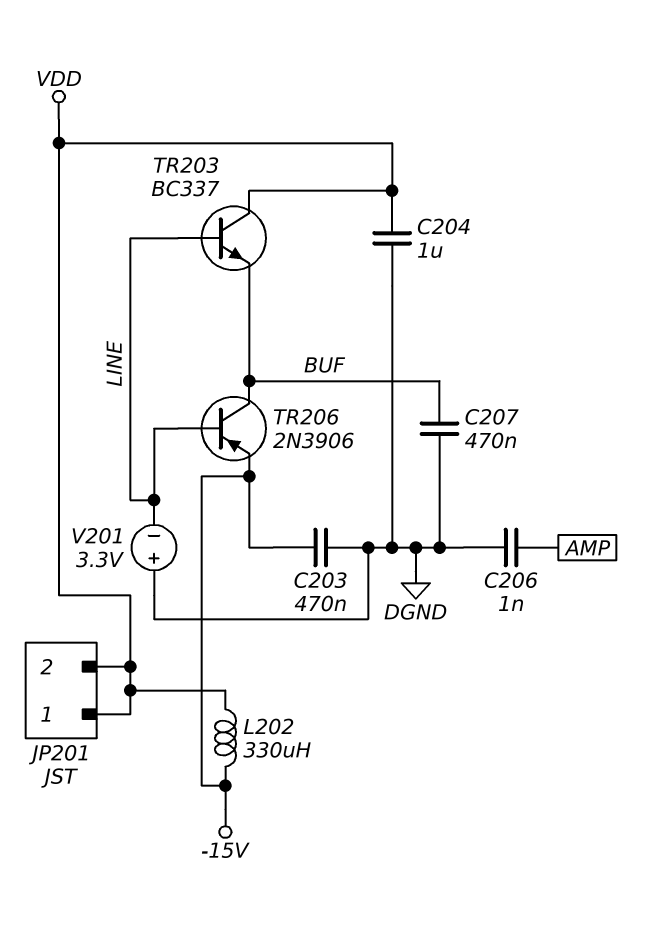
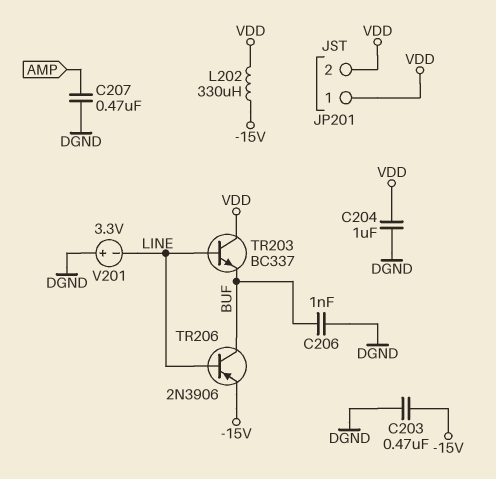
C206: 1nF (AMP, DGND) -> 1nF (BUF, DGND)
C207: 470nF (BUF, DGND) -> 470nF (AMP, DGND)

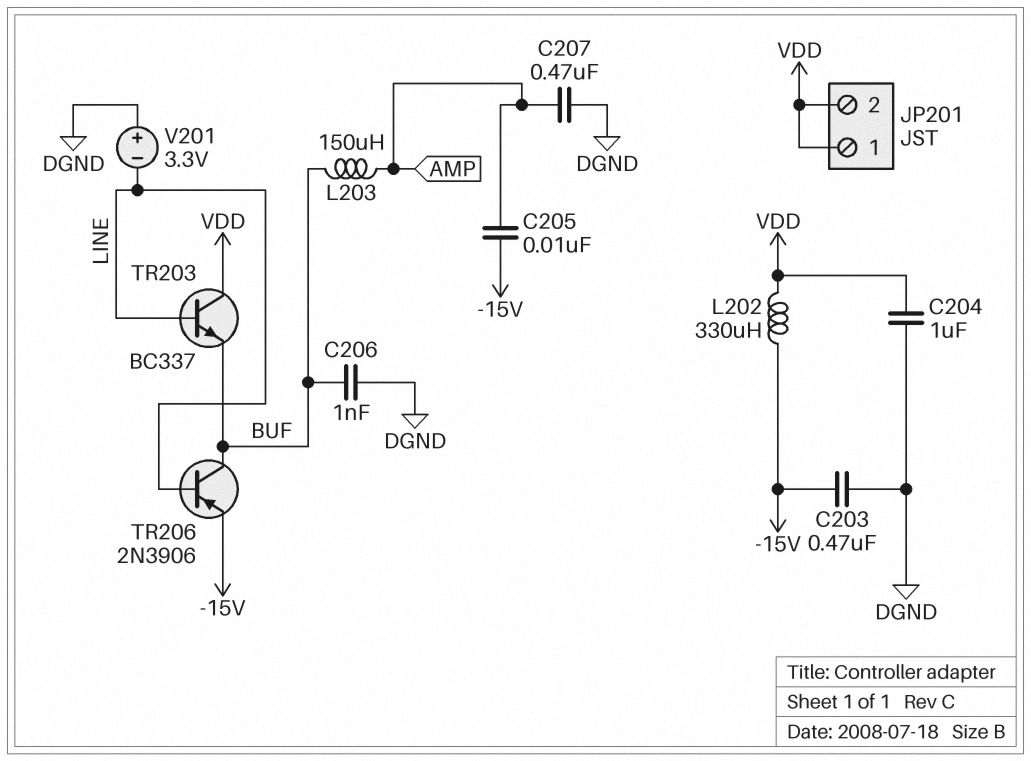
C205: none -> 10nF (-15V, AMP)
L203: none -> 150uH (AMP, BUF)

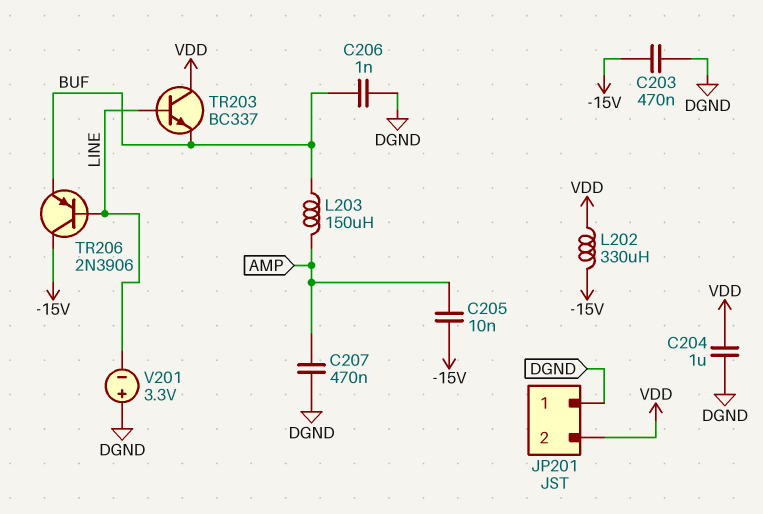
JP201 pin 1: VDD -> DGND
TR206: PNP 2N3906 (B LINE, C BUF, E -15V) -> PNP 2N3906 (B LINE, C -15V, E BUF)

